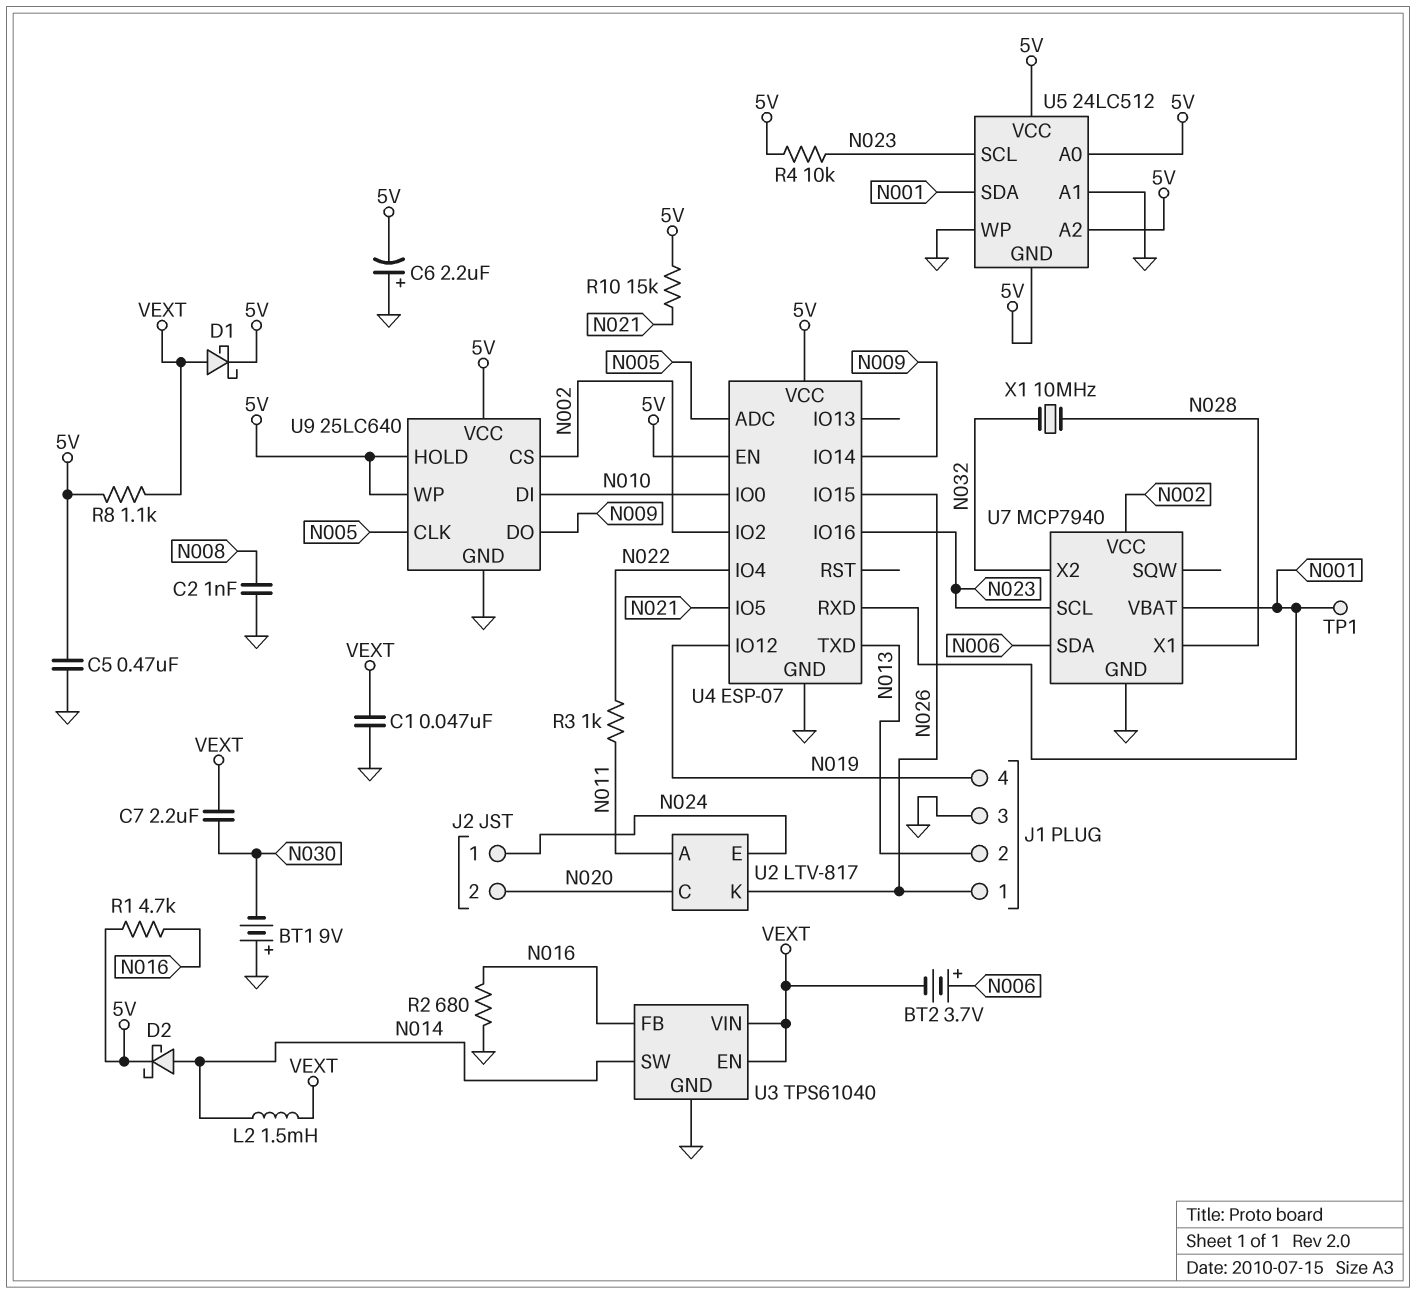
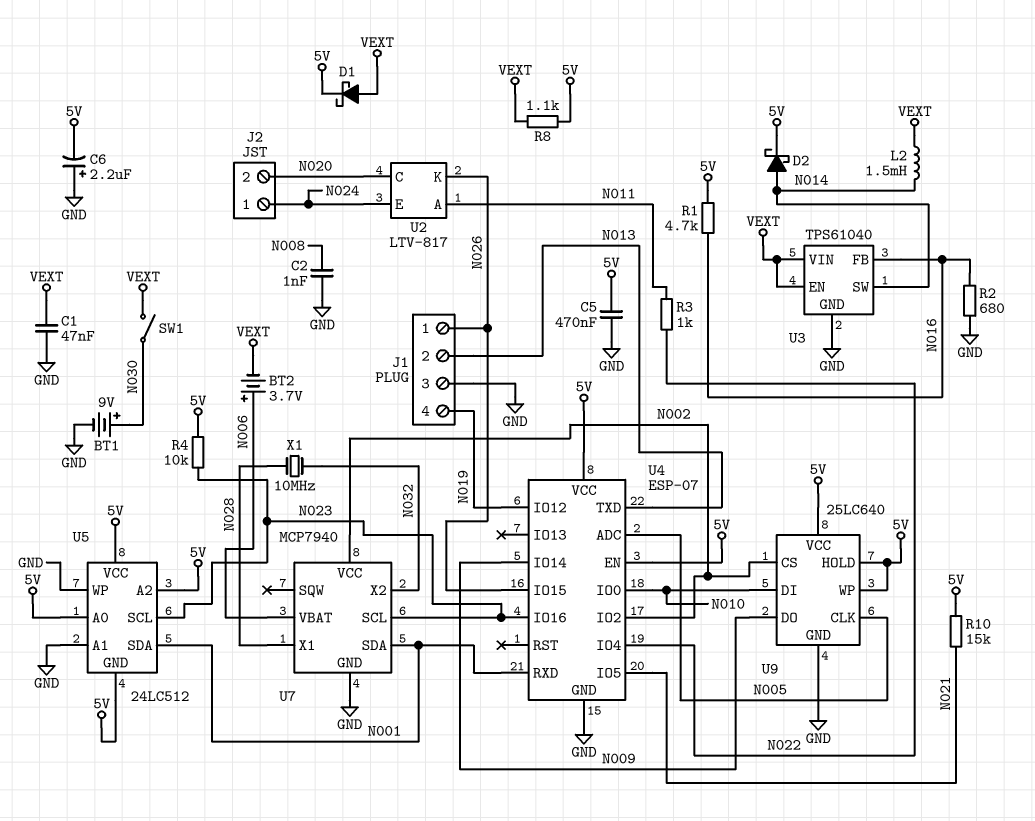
BT1: 9V (plus GND, minus N030) -> 9V (plus N030, minus GND)
C7: 2.2uF (N030, VEXT) -> none
SW1: none -> switch (N030, VEXT)
TP1: test point (N001) -> none
U7 pin SDA: N006 -> N001
U7 pin VBAT: N001 -> N006

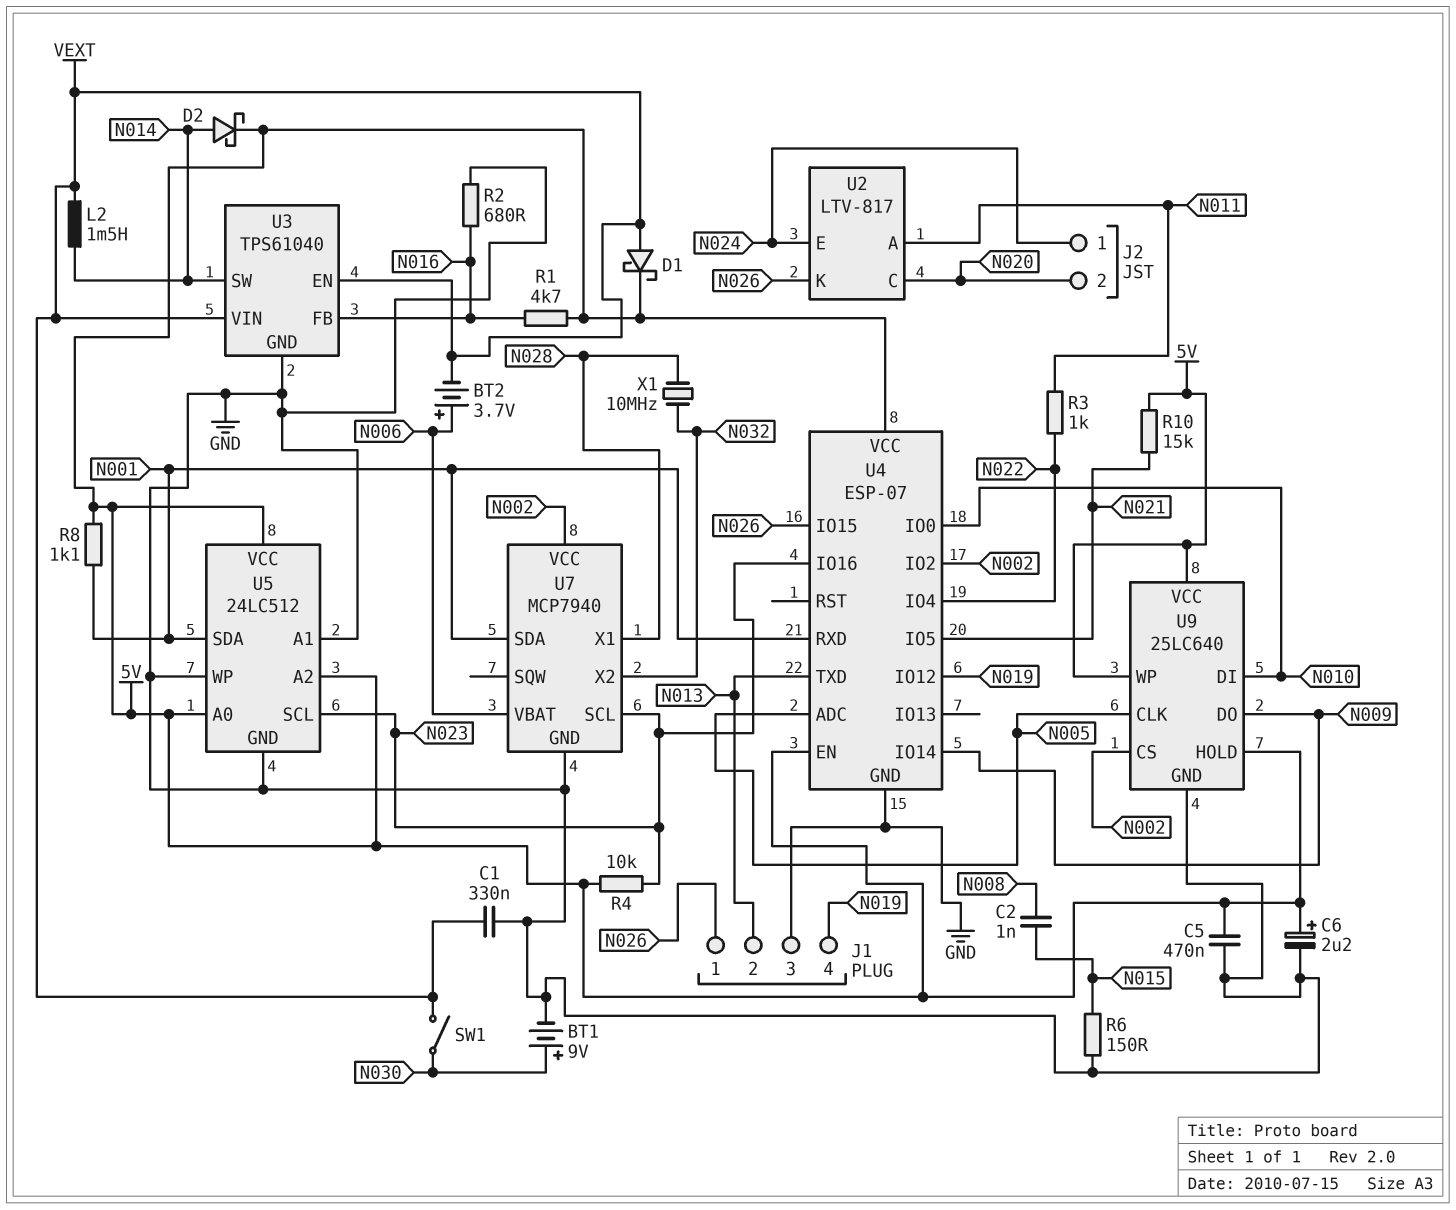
C1: 47nF (GND, VEXT) -> 330nF (GND, VEXT)
C2: 1nF (GND, N008) -> 1nF (N008, N015)
C6: 2.2uF (plus GND, minus 5V) -> 2.2uF (plus 5V, minus GND)
R6: none -> 150 (GND, N015)
R8: 1.1k (5V, VEXT) -> 1.1k (5V, N001)
U5 pin GND: 5V -> GND

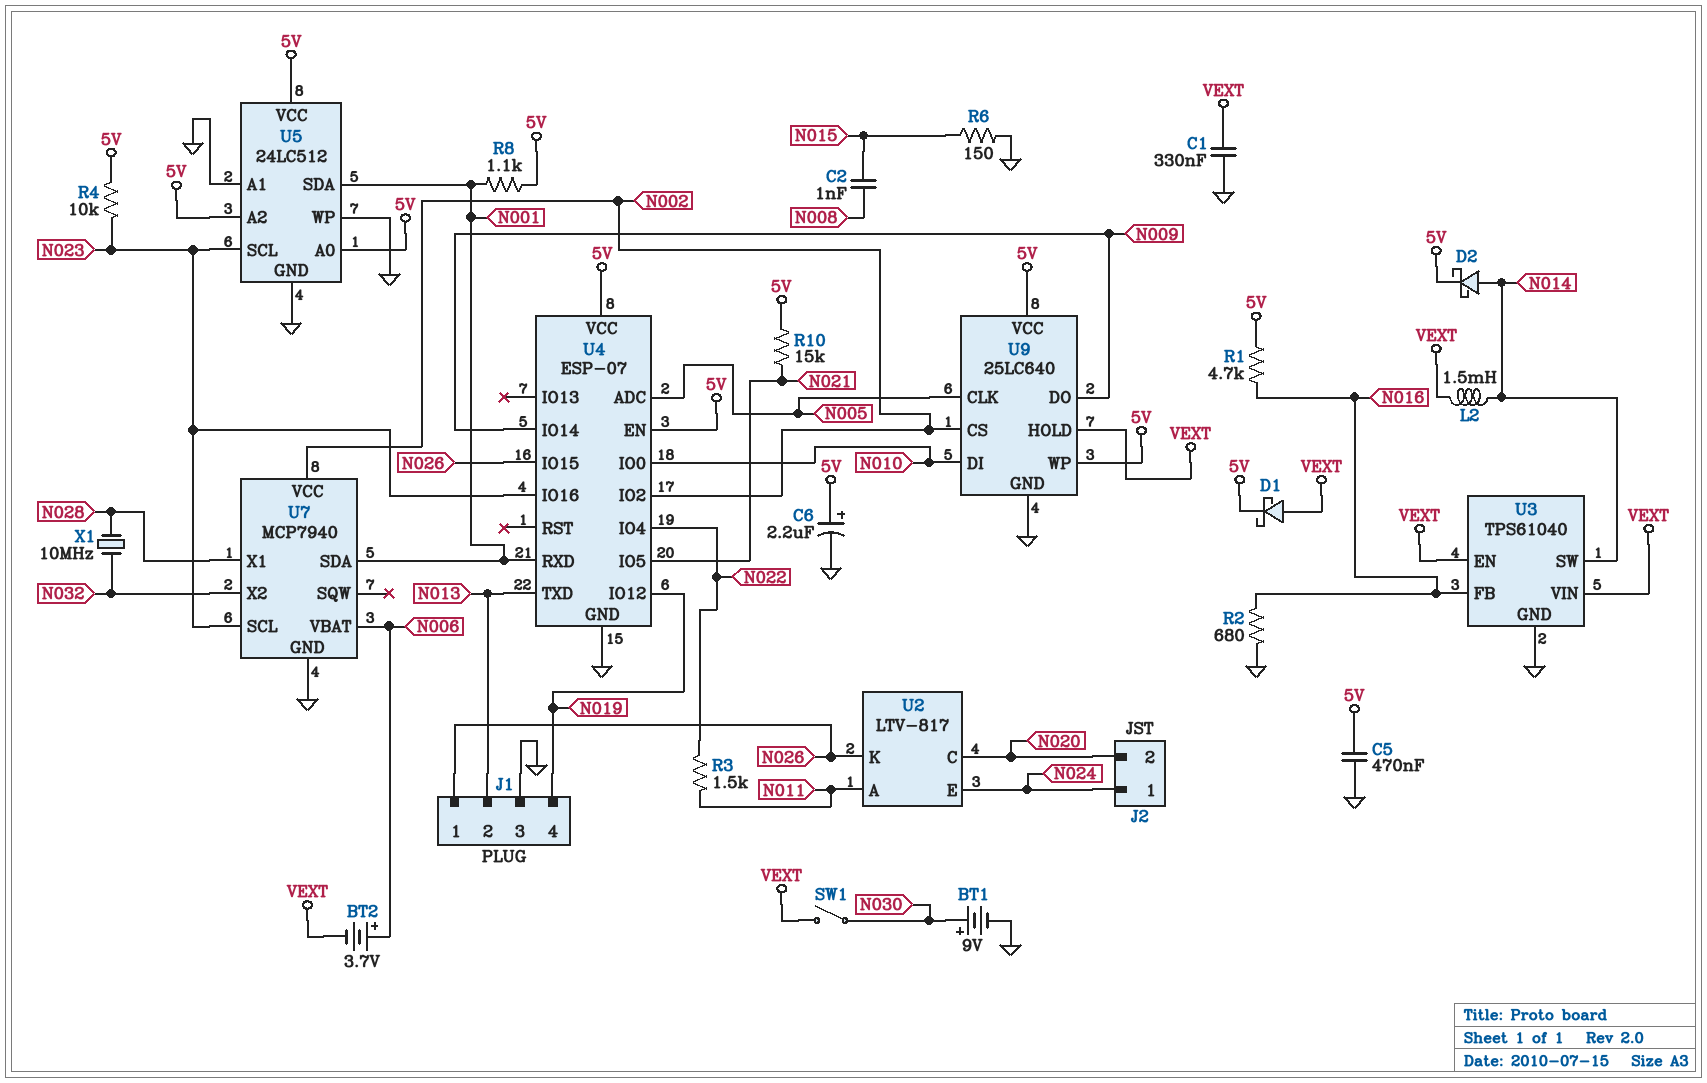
R3: 1k (N011, N022) -> 1.5k (N011, N022)
U9 pin HOLD: 5V -> VEXT

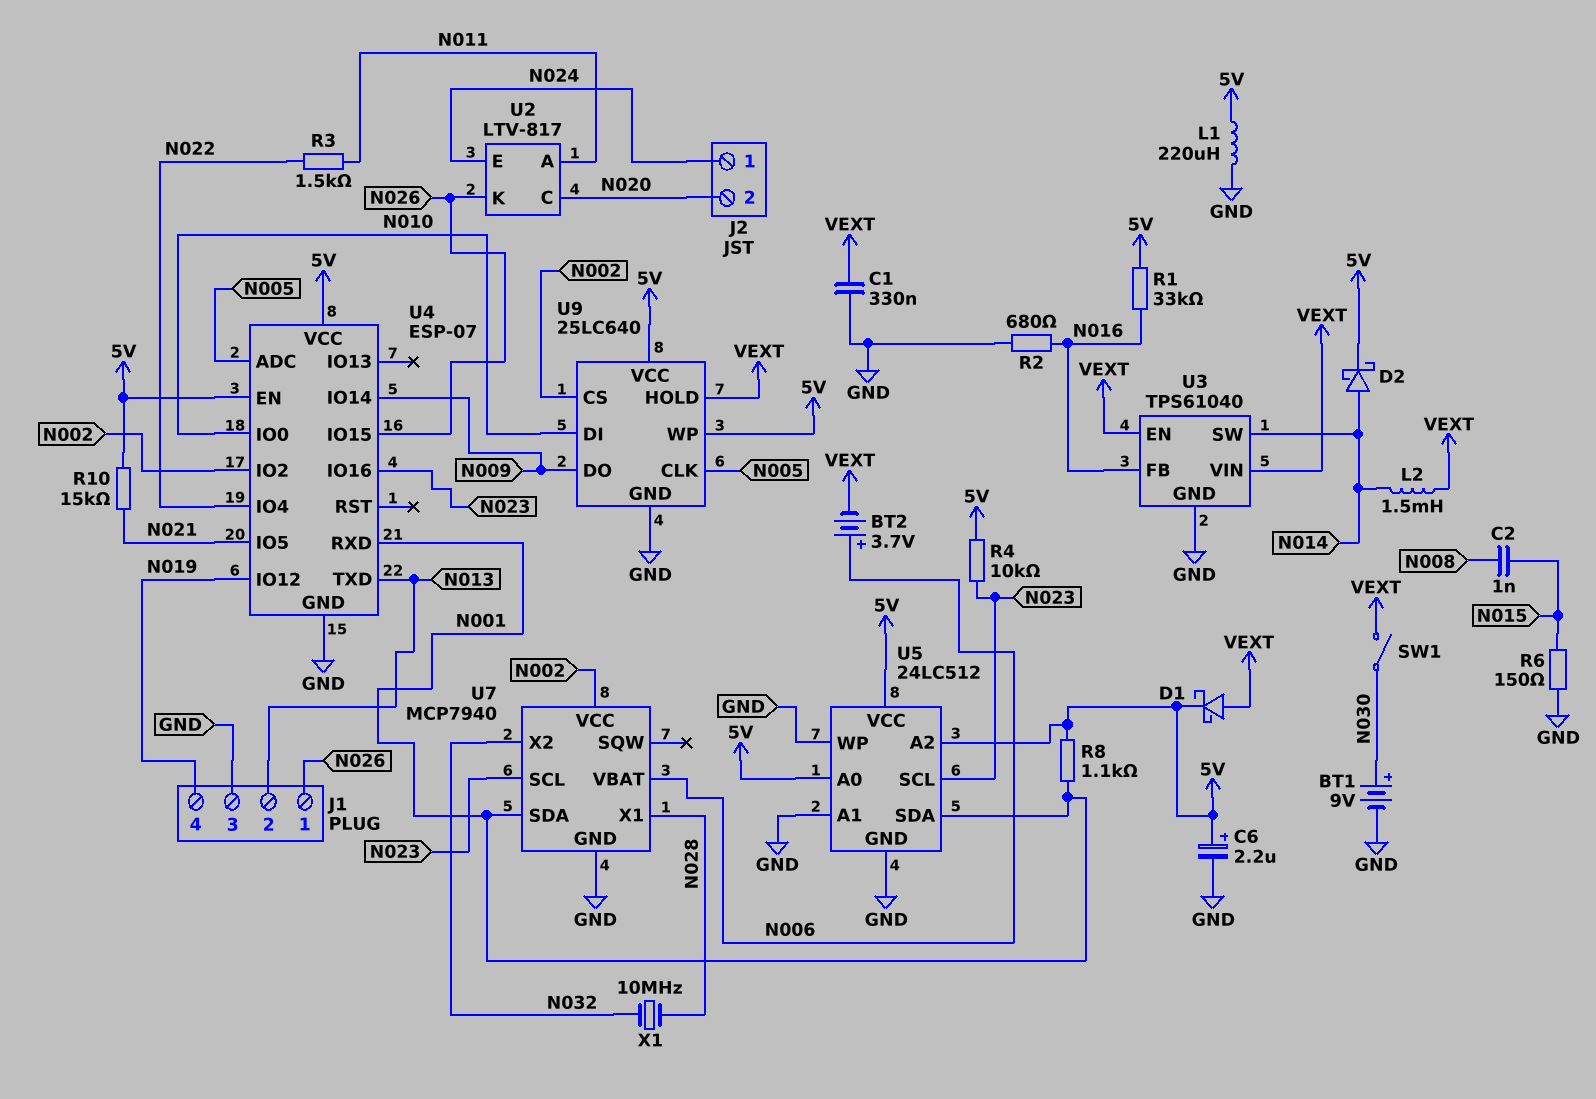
C5: 470nF (5V, GND) -> none
L1: none -> 220uH (5V, GND)
R1: 4.7k (5V, N016) -> 33k (5V, N016)

